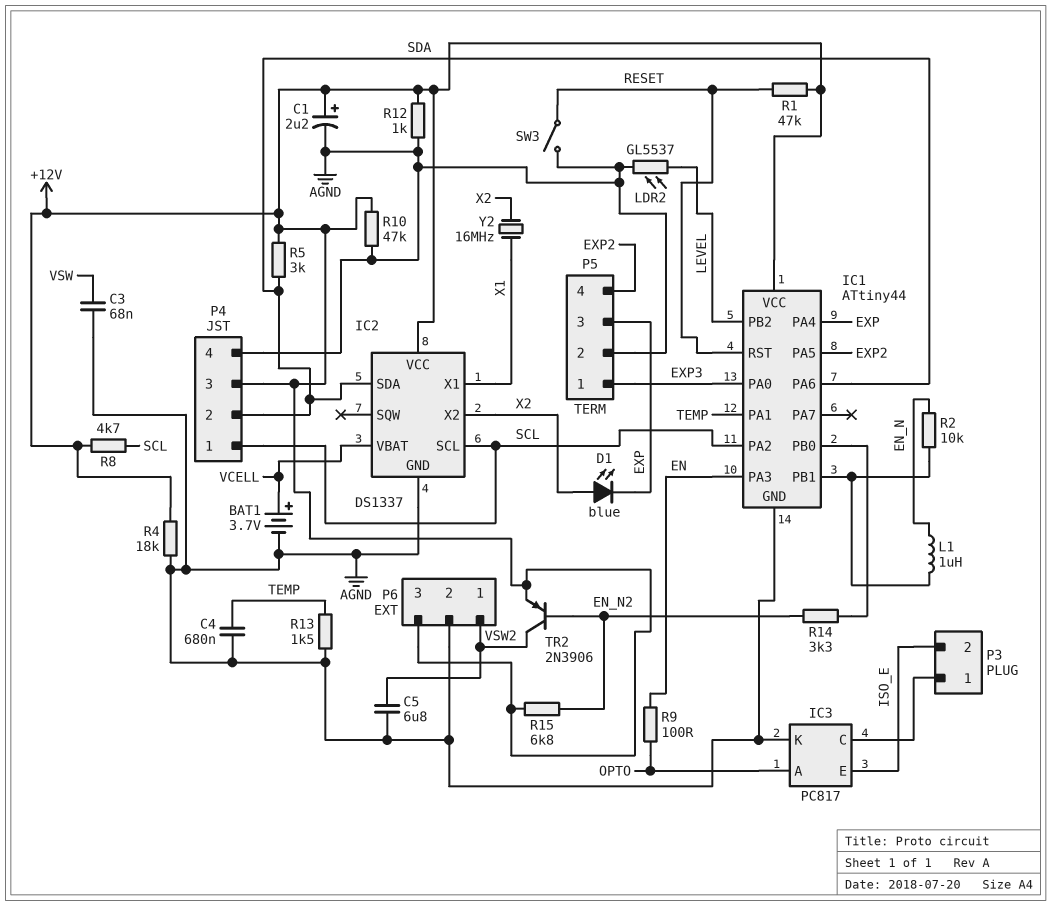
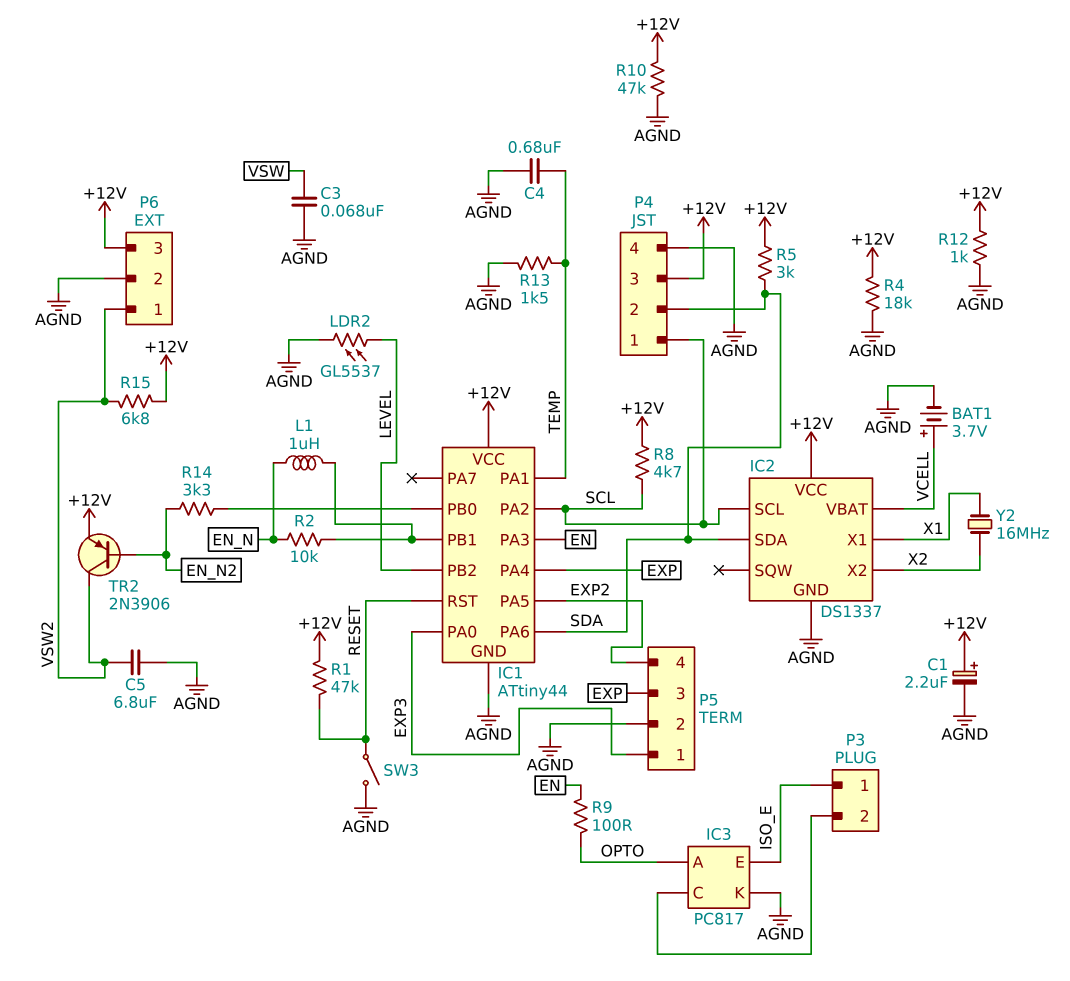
D1: LED blue (A X2, K EXP) -> none
P3 pin 1: IC3/C -> ISO_E
P3 pin 2: ISO_E -> IC3/C
R15: 6.8k (+12V, EN_N2) -> 6.8k (+12V, VSW2)

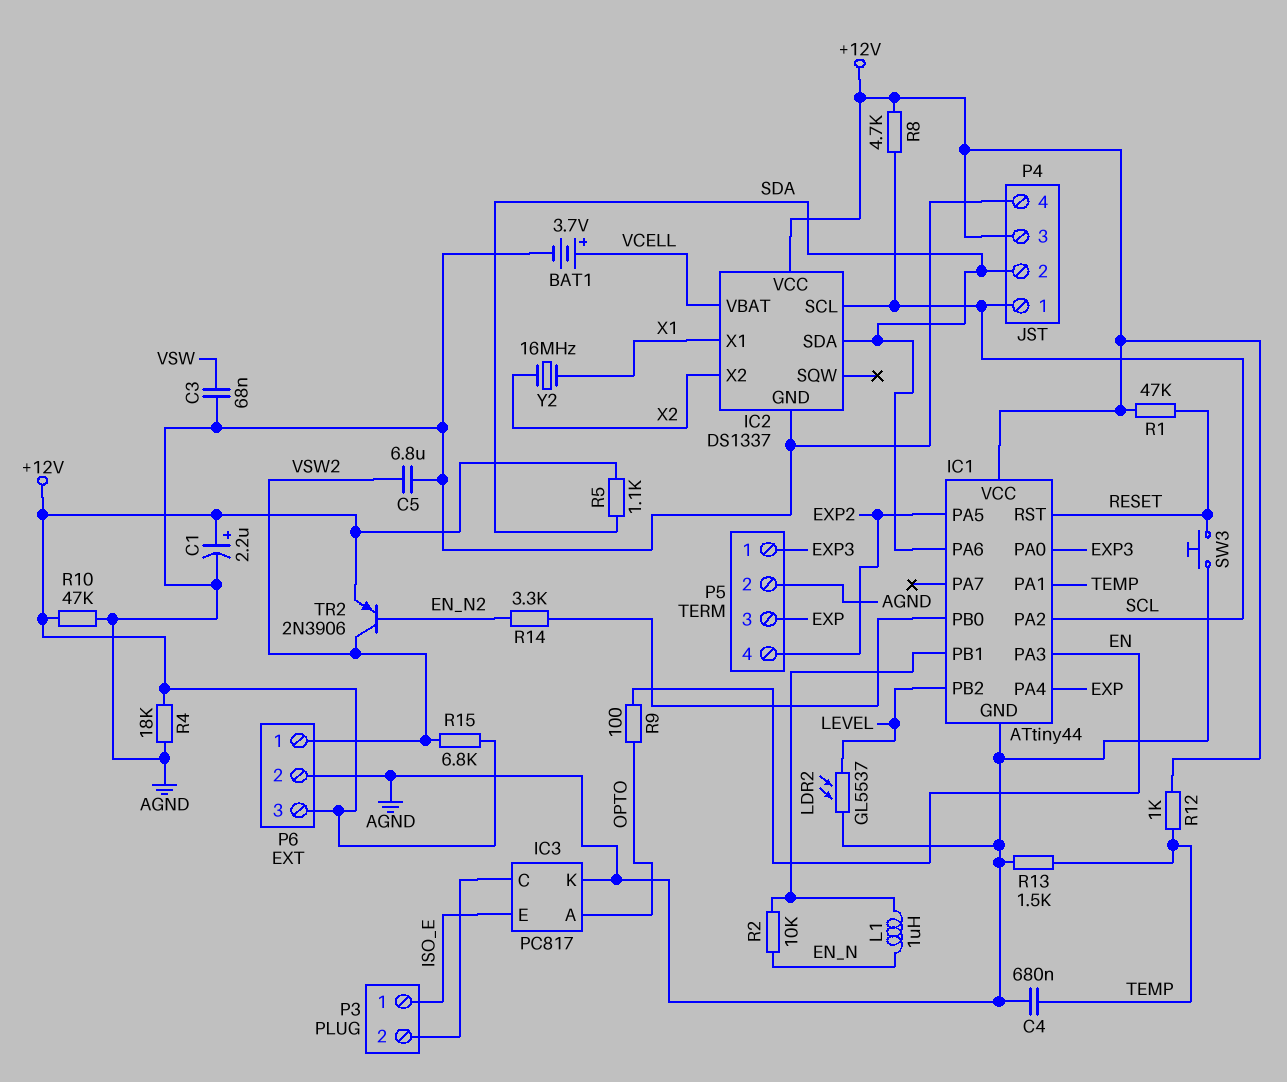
R5: 3k (+12V, SDA) -> 1.1k (+12V, SDA)
R12: 1k (+12V, AGND) -> 1k (+12V, TEMP)
SW3: switch (AGND, RESET) -> button (AGND, RESET)

